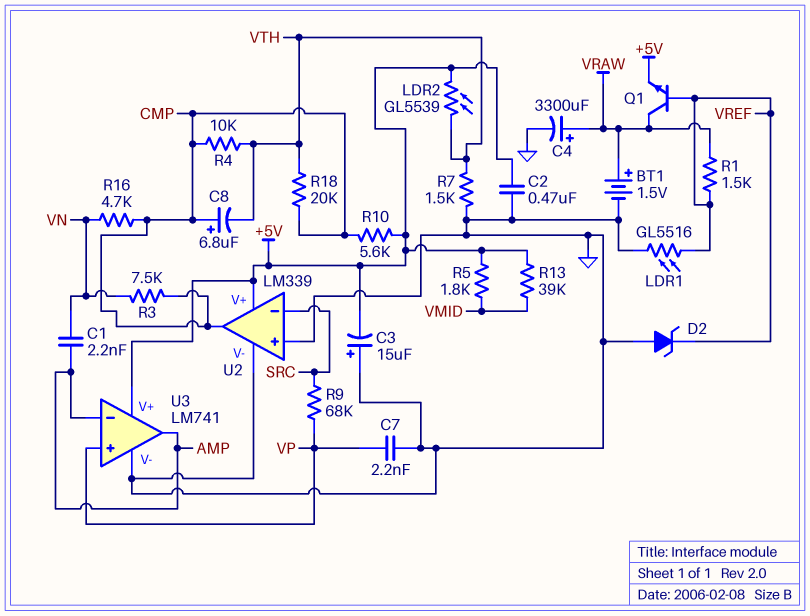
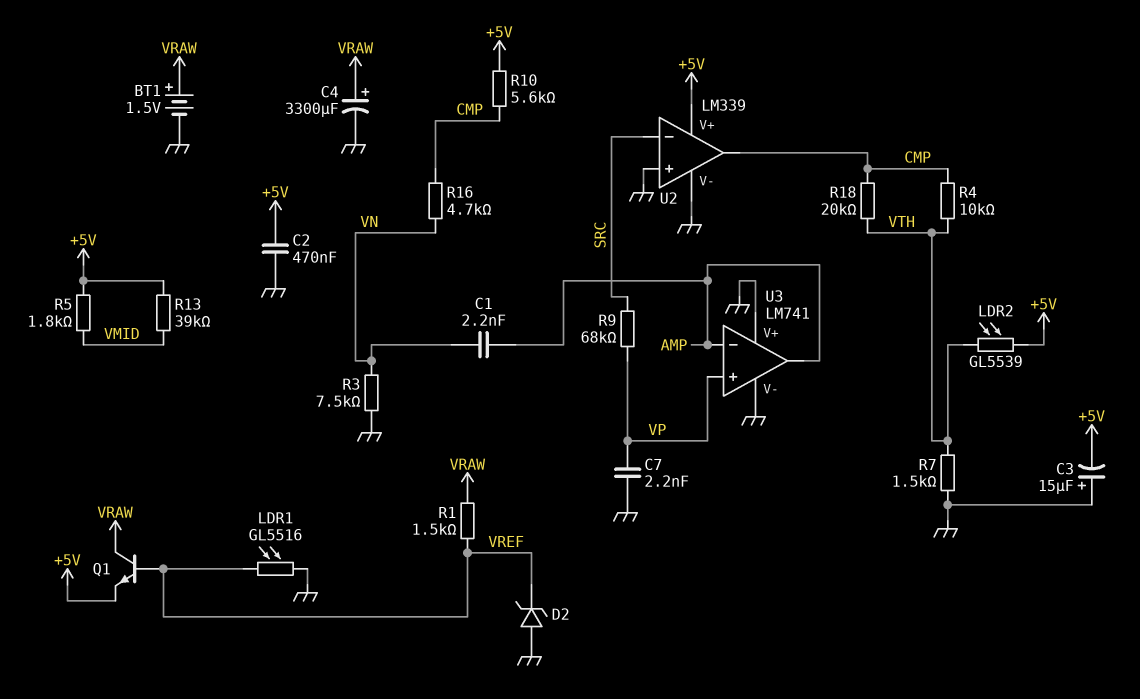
C8: 6.8uF (plus CMP, minus VTH) -> none
R3: 7.5k (CMP, VN) -> 7.5k (GND, VN)
U3 pin V+: +5V -> GND

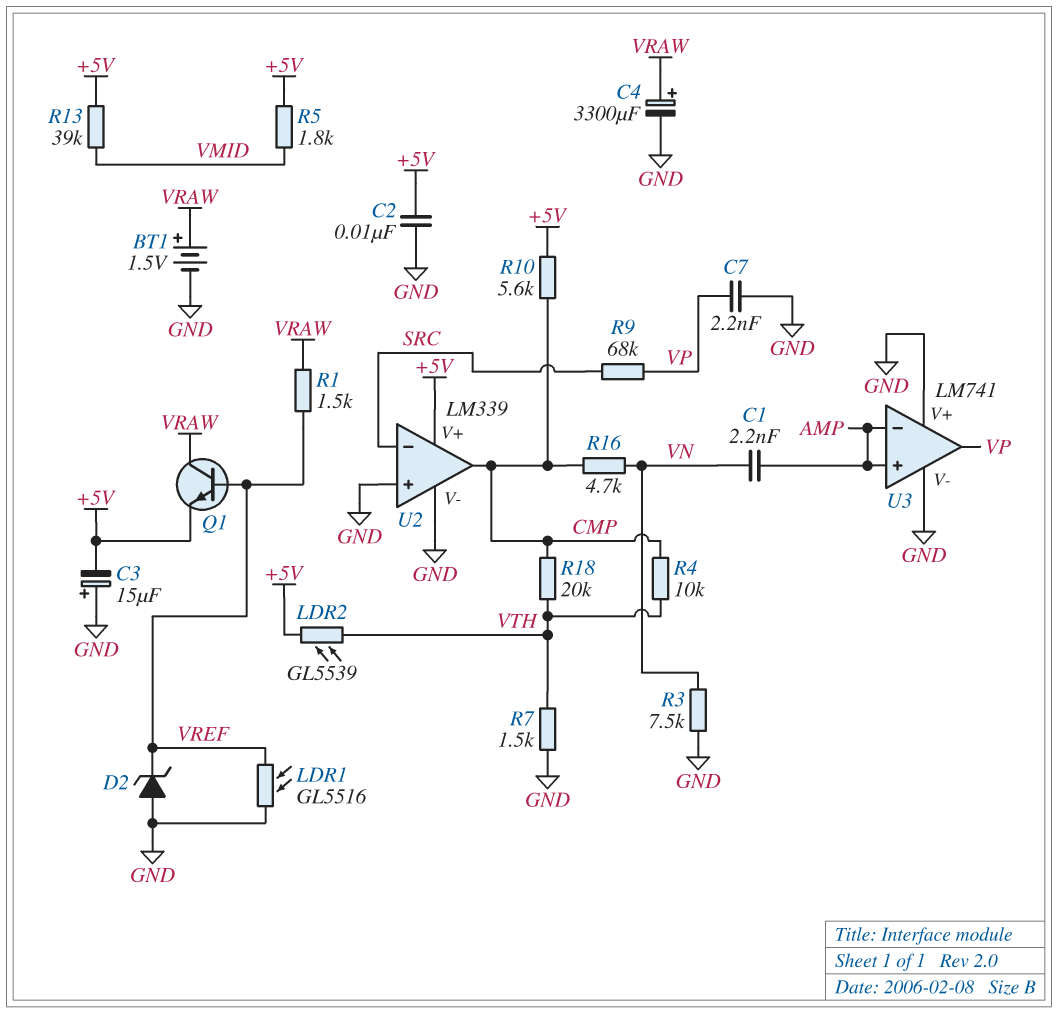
C2: 470nF (+5V, GND) -> 10nF (+5V, GND)
U3 pin in+: VP -> AMP
U3 pin out: AMP -> VP

